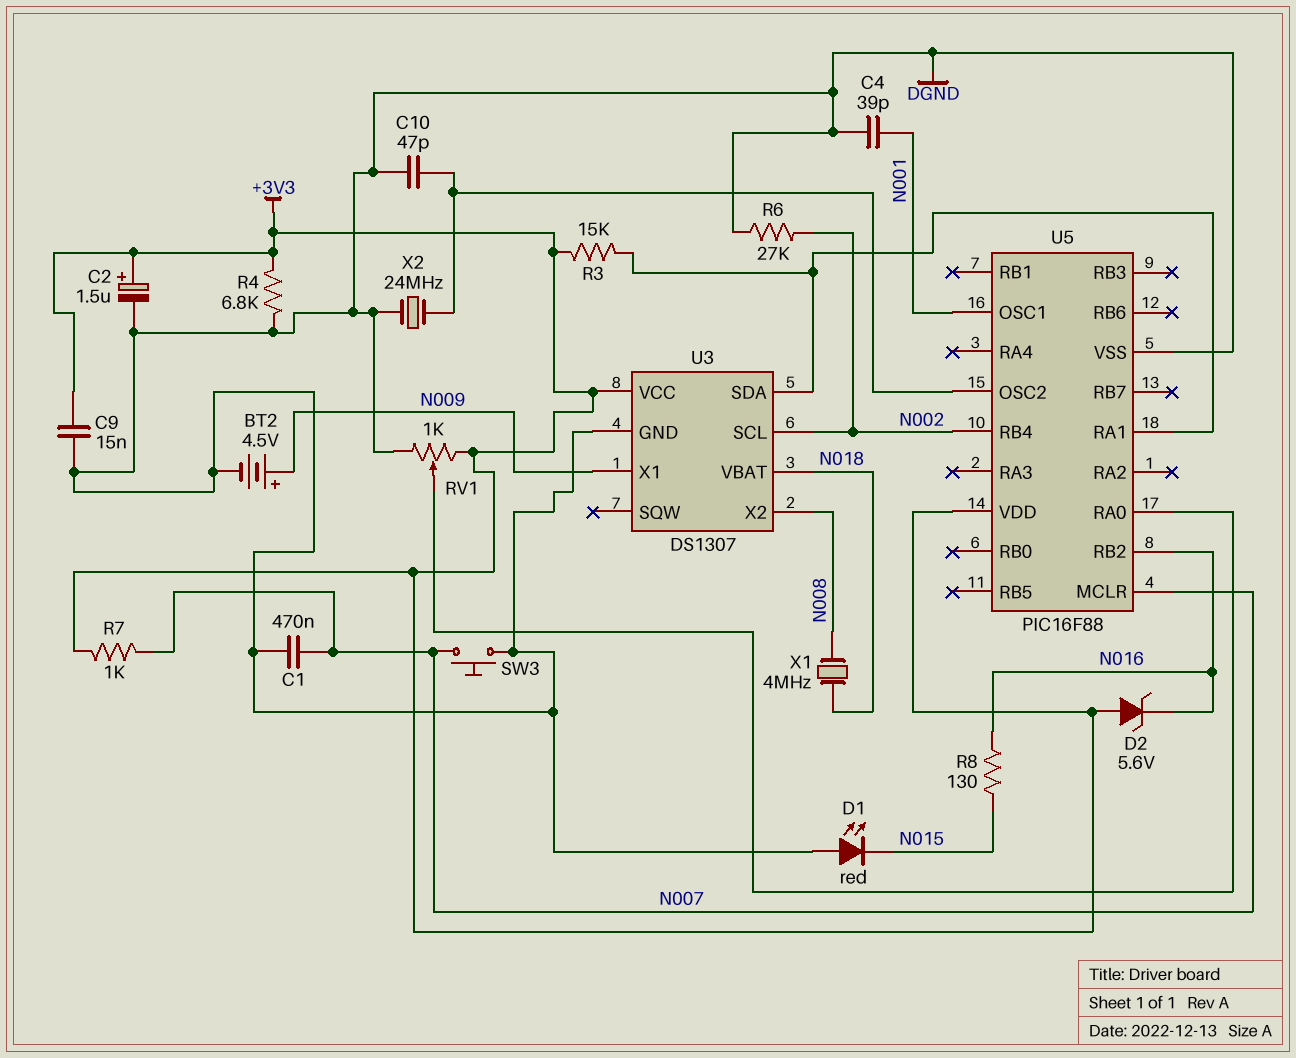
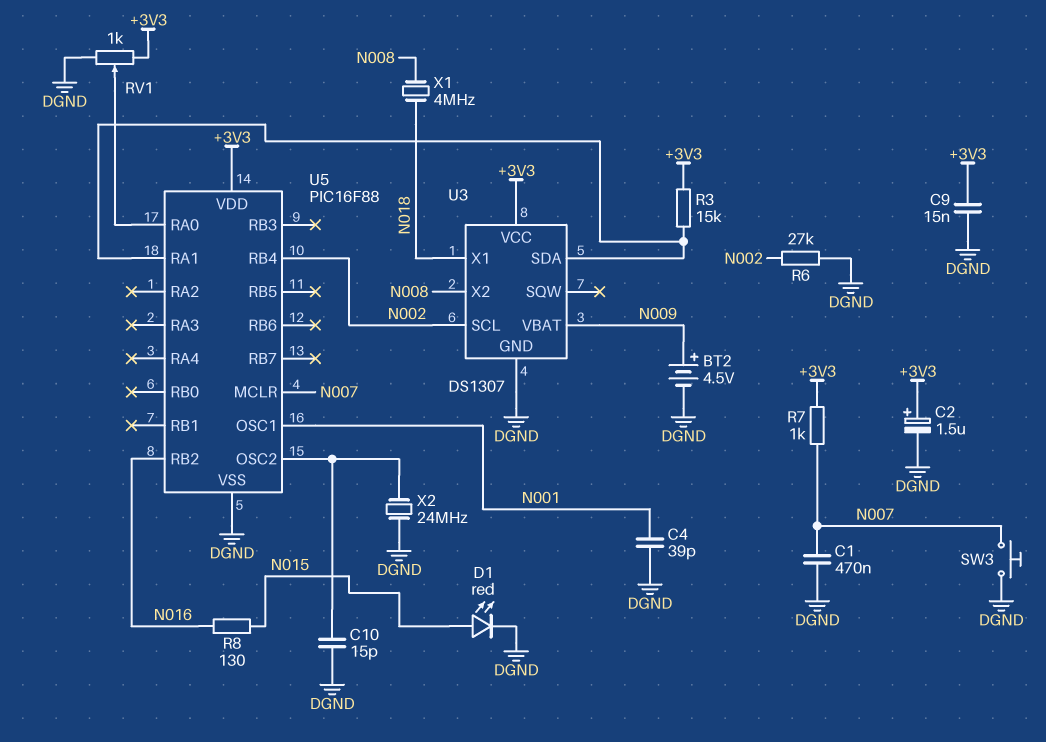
C10: 47pF (DGND, U5/OSC2) -> 15pF (DGND, U5/OSC2)
D1: LED red (A DGND, K N015) -> LED red (A N015, K DGND)
D2: zener 5.6V (A +3V3, K N016) -> none
R4: 6.8k (+3V3, DGND) -> none
U3 pin VBAT: N018 -> N009
U3 pin X1: N009 -> N018

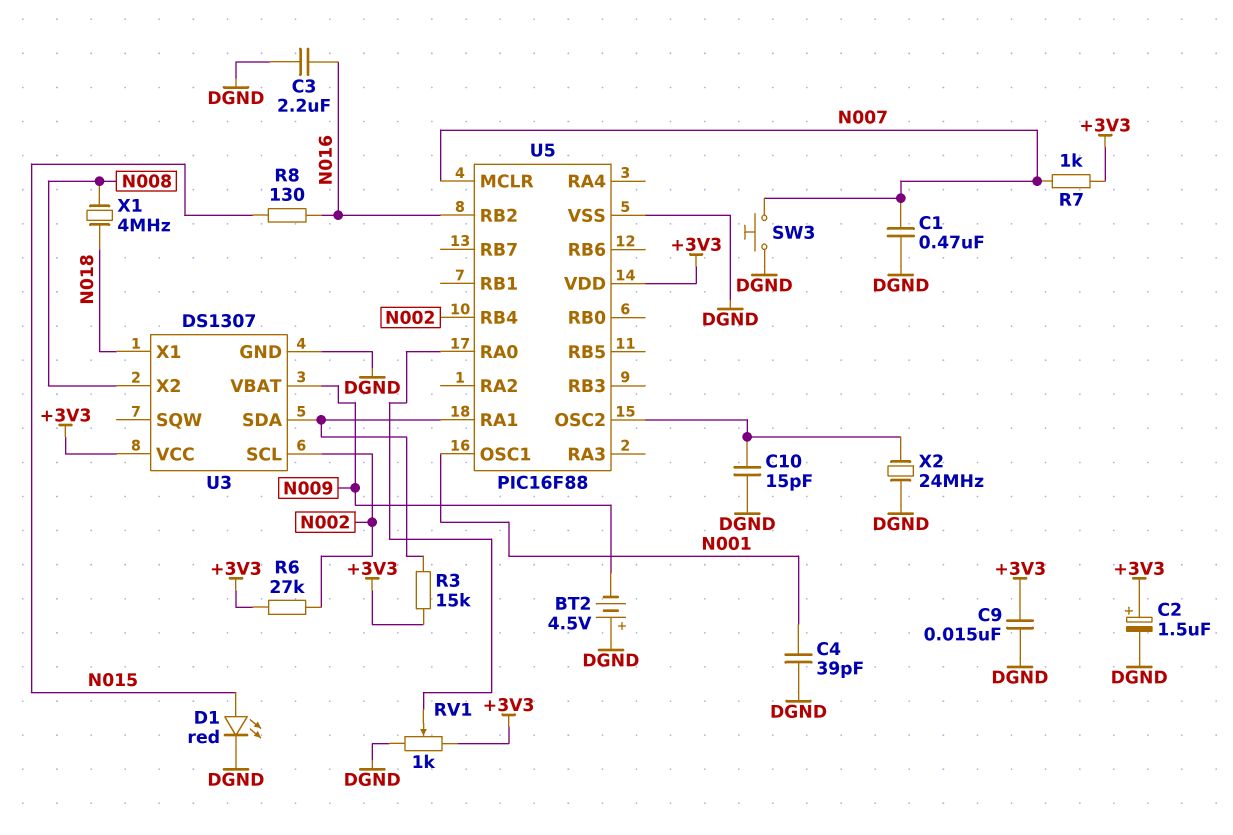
BT2: 4.5V (plus N009, minus DGND) -> 4.5V (plus DGND, minus N009)
C3: none -> 2.2uF (DGND, N016)
R6: 27k (DGND, N002) -> 27k (+3V3, N002)

